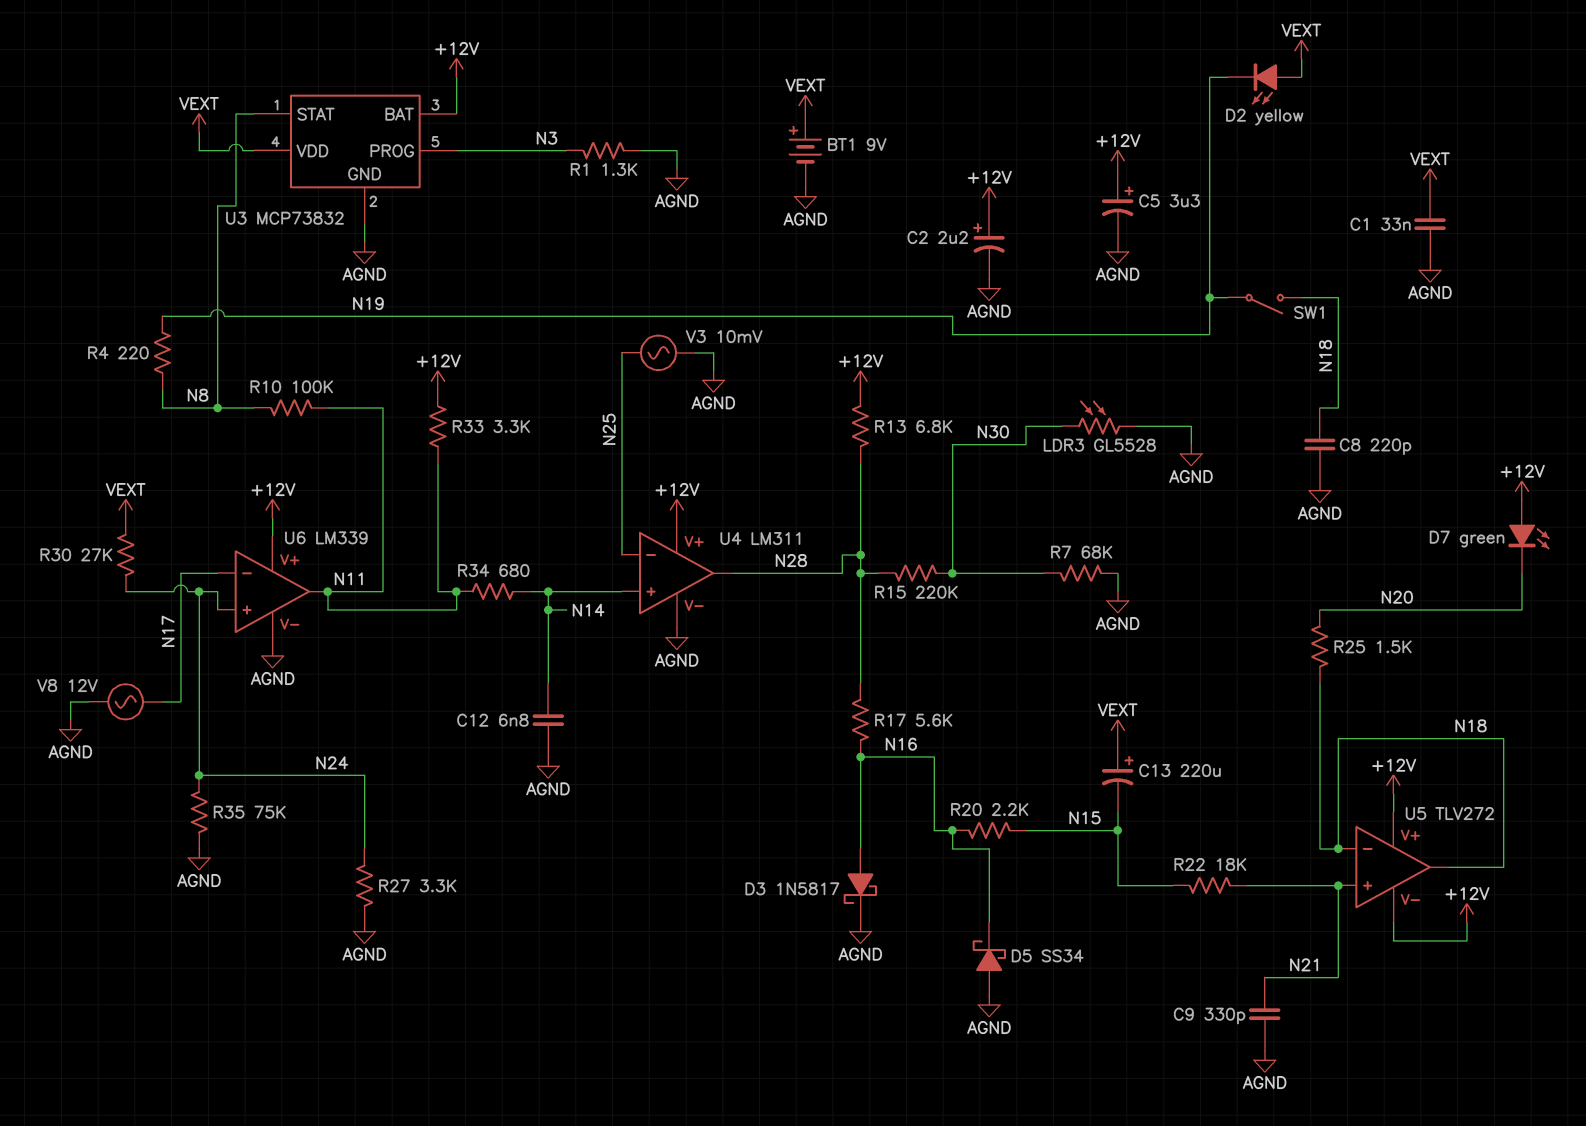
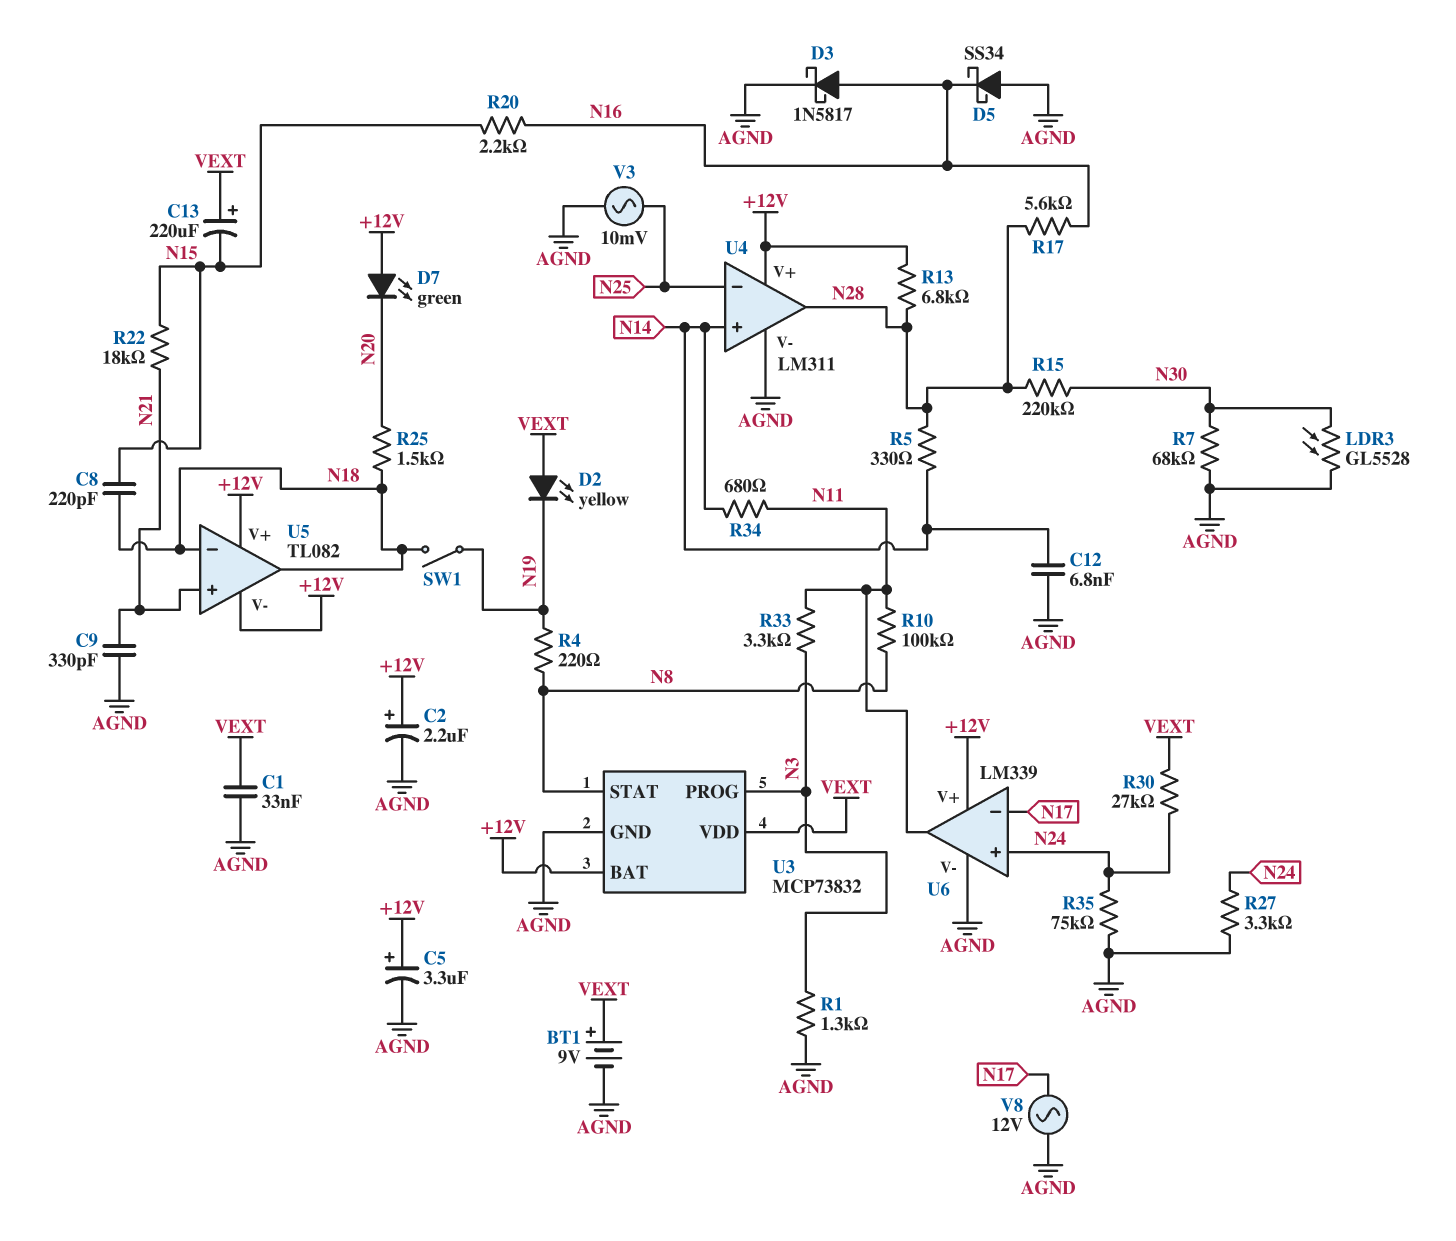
C8: 220pF (AGND, N18) -> 220pF (N15, N18)
R5: none -> 330 (N14, N28)
R33: 3.3k (+12V, N11) -> 3.3k (N3, N11)
U5: TLV272 -> TL082

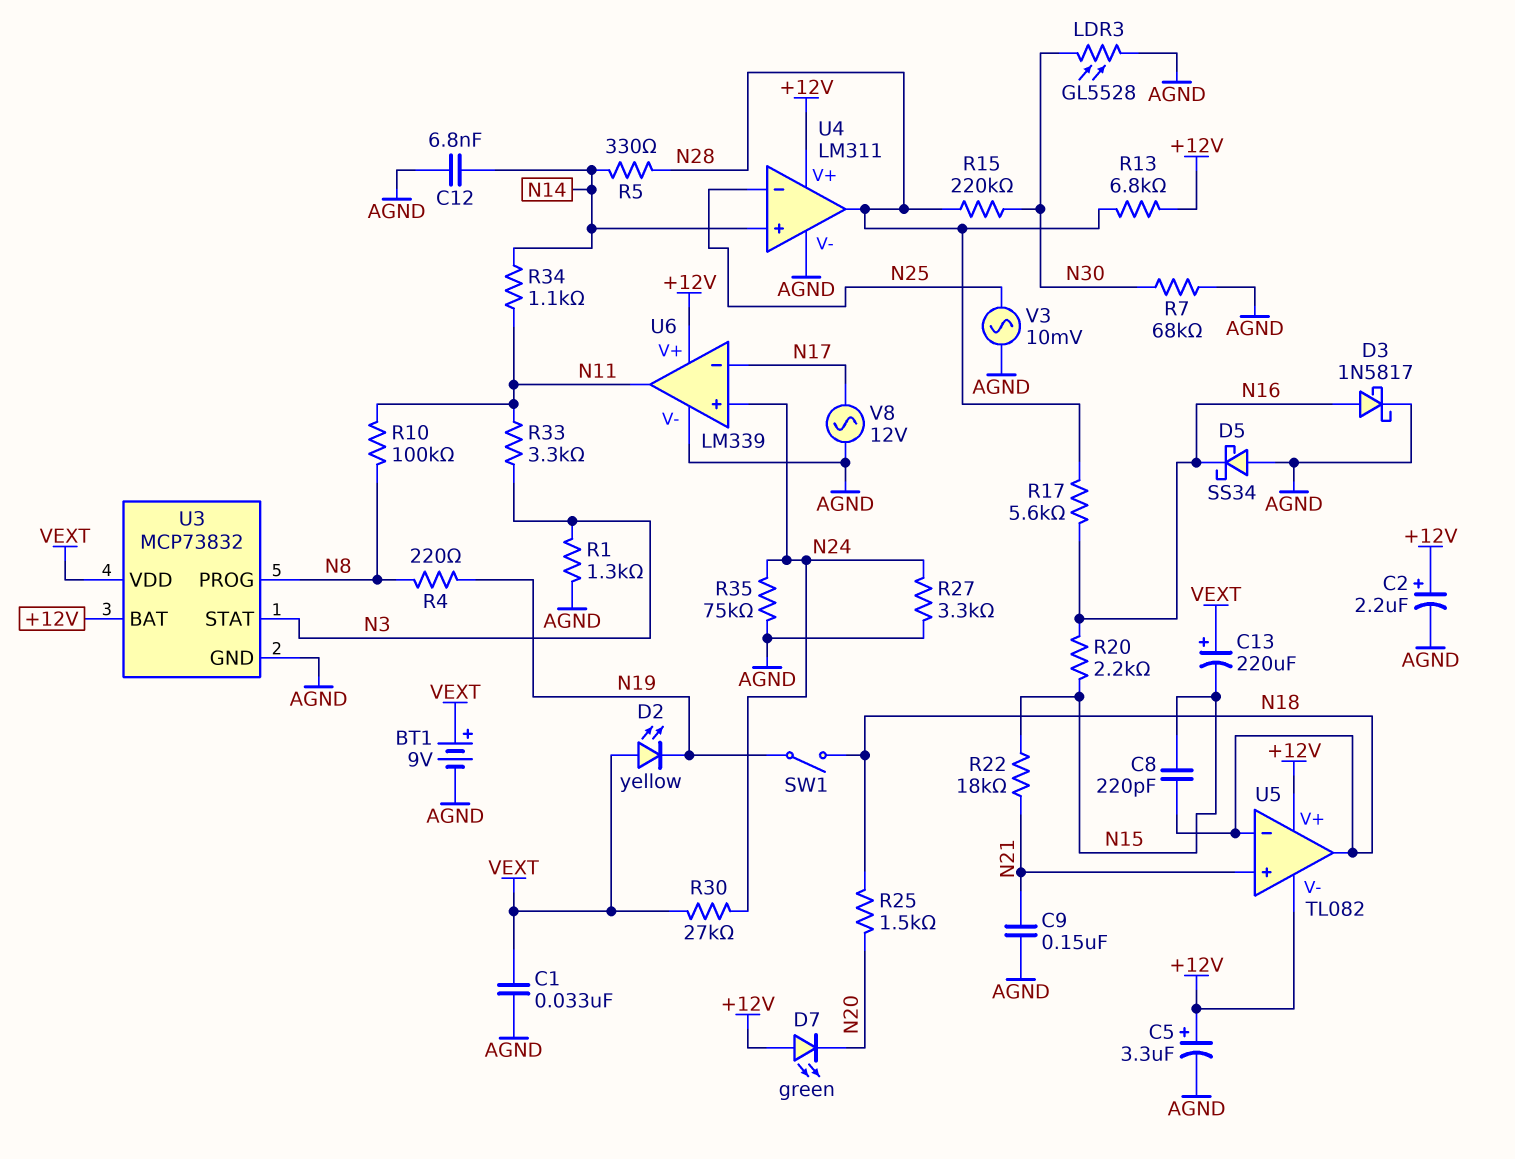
C9: 330pF (AGND, N21) -> 150nF (AGND, N21)
R34: 680 (N11, N14) -> 1.1k (N11, N14)
U3 pin PROG: N3 -> N8
U3 pin STAT: N8 -> N3

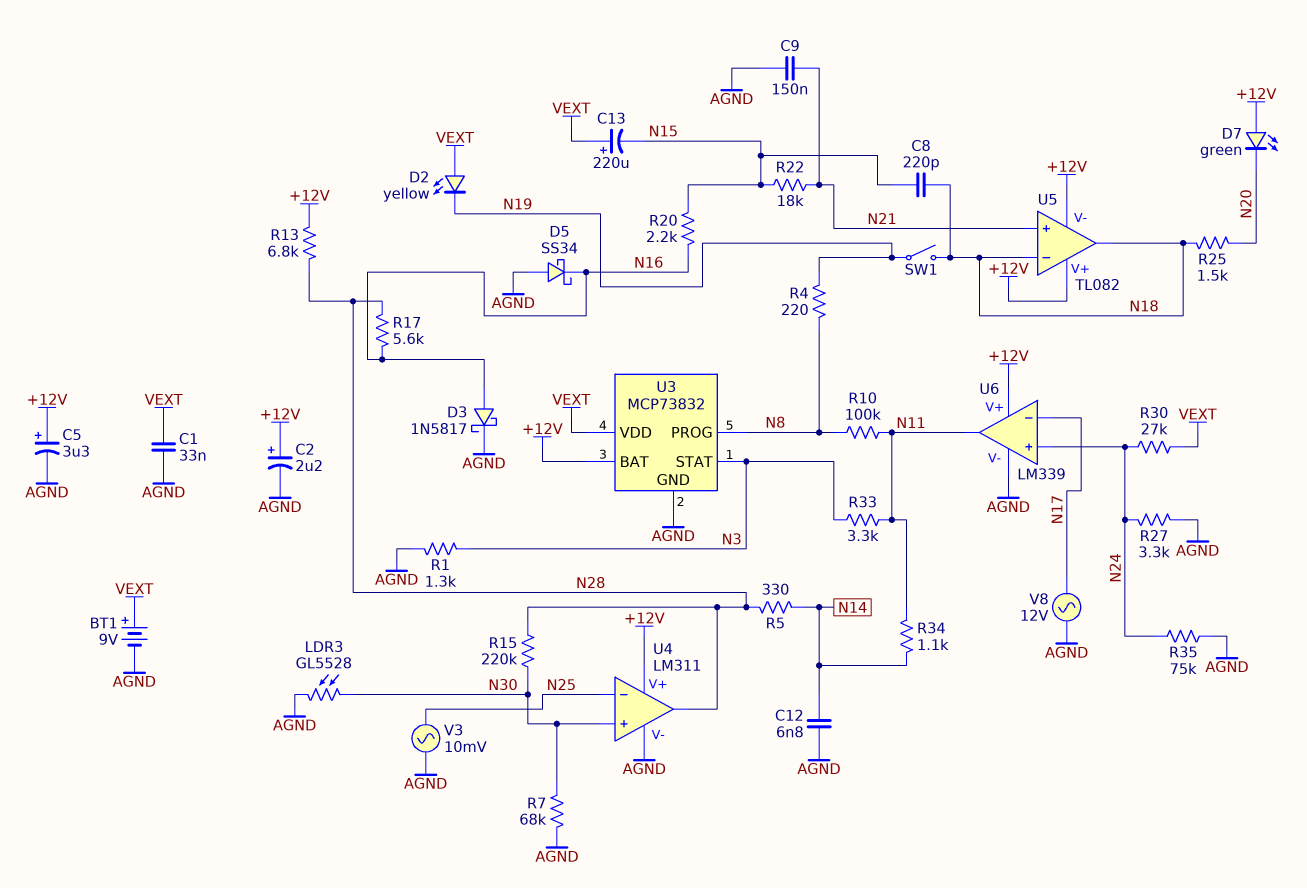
U4 pin in+: N14 -> N30

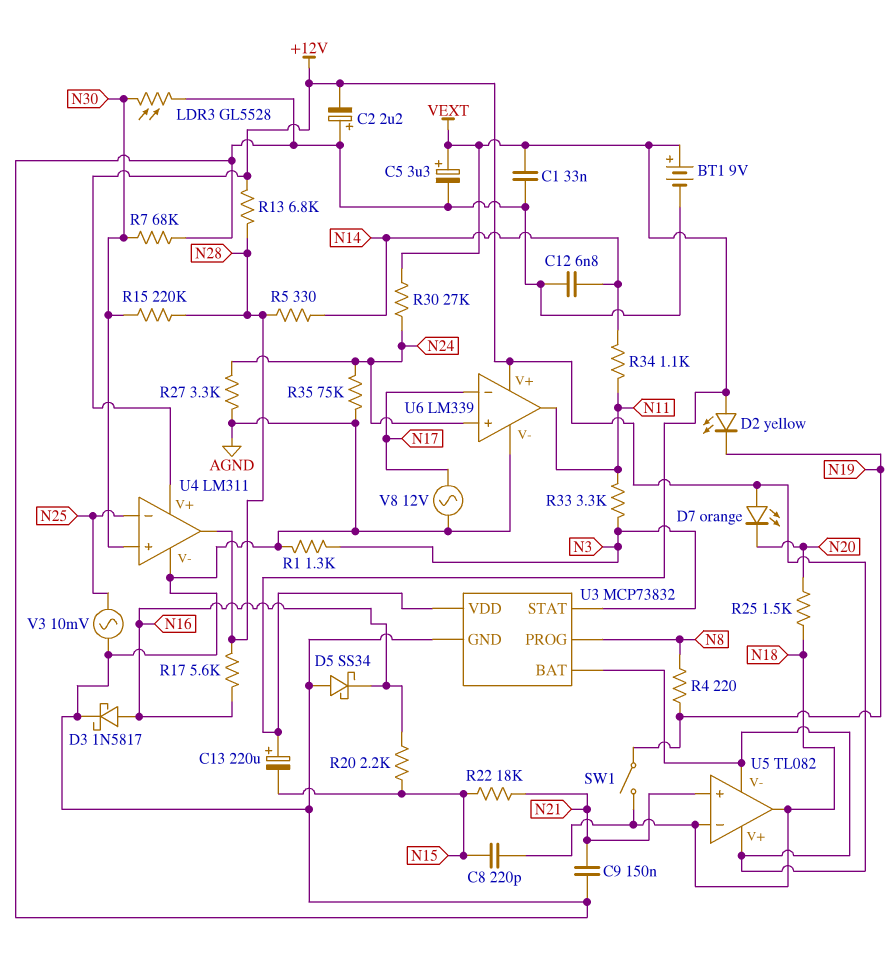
C2: 2.2uF (plus +12V, minus AGND) -> 2.2uF (plus AGND, minus +12V)
C5: 3.3uF (plus +12V, minus AGND) -> 3.3uF (plus VEXT, minus AGND)
D7: LED green (A +12V, K N20) -> LED orange (A +12V, K N20)
R10: 100k (N8, N11) -> none

